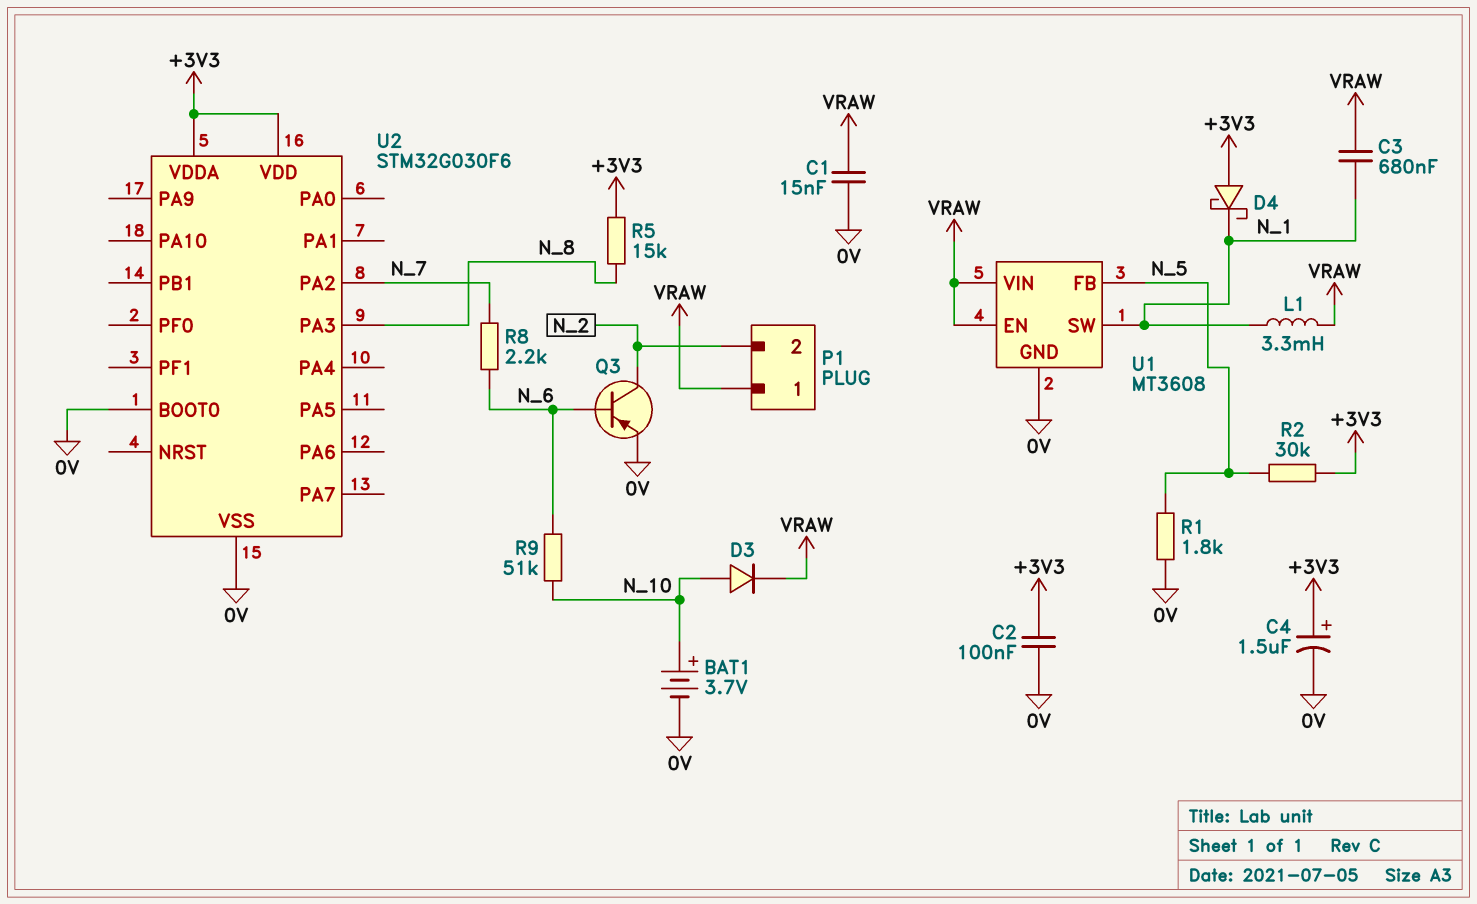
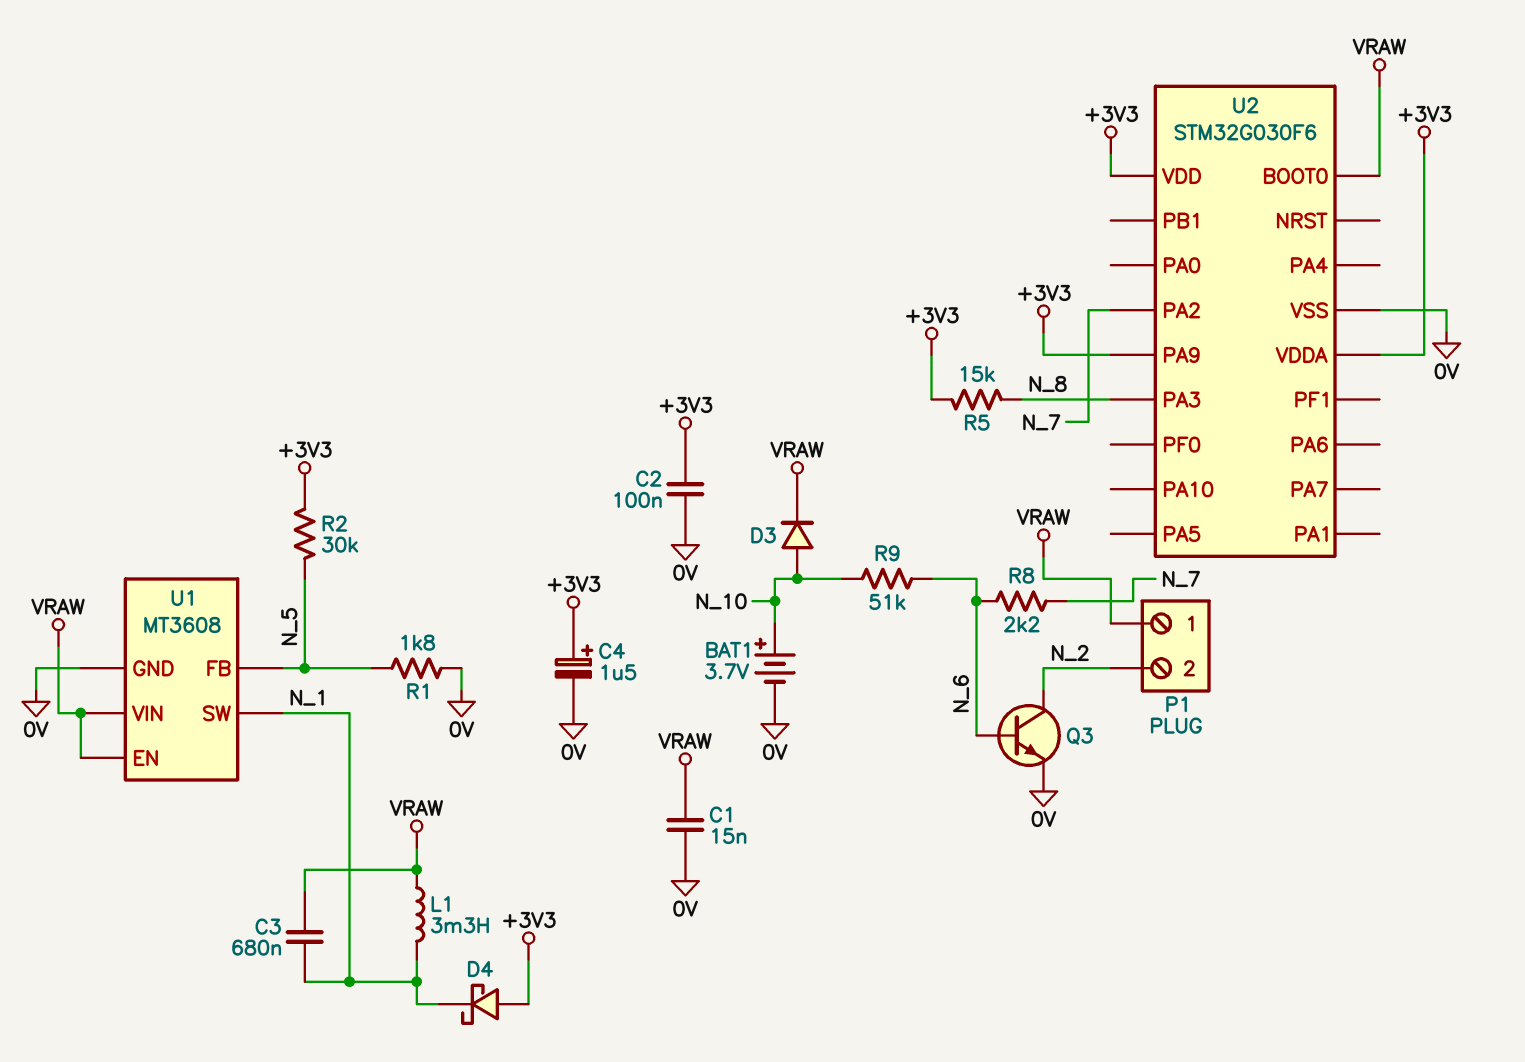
Q3: PNP (B N_6, C N_2, E 0V) -> NPN (B N_6, C N_2, E 0V)
U2 pin BOOT0: 0V -> VRAW
U2 pin PA9: none -> +3V3

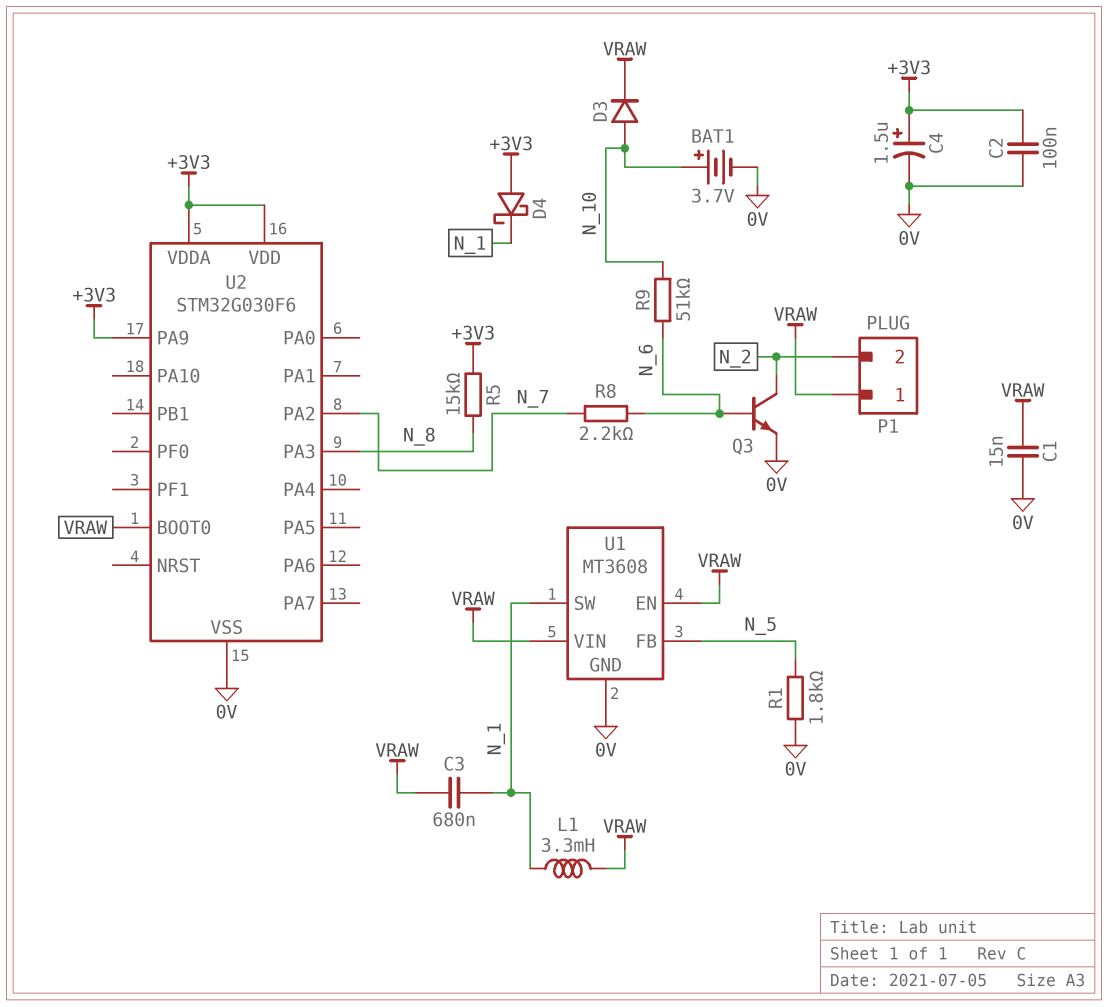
R2: 30k (+3V3, N_5) -> none

